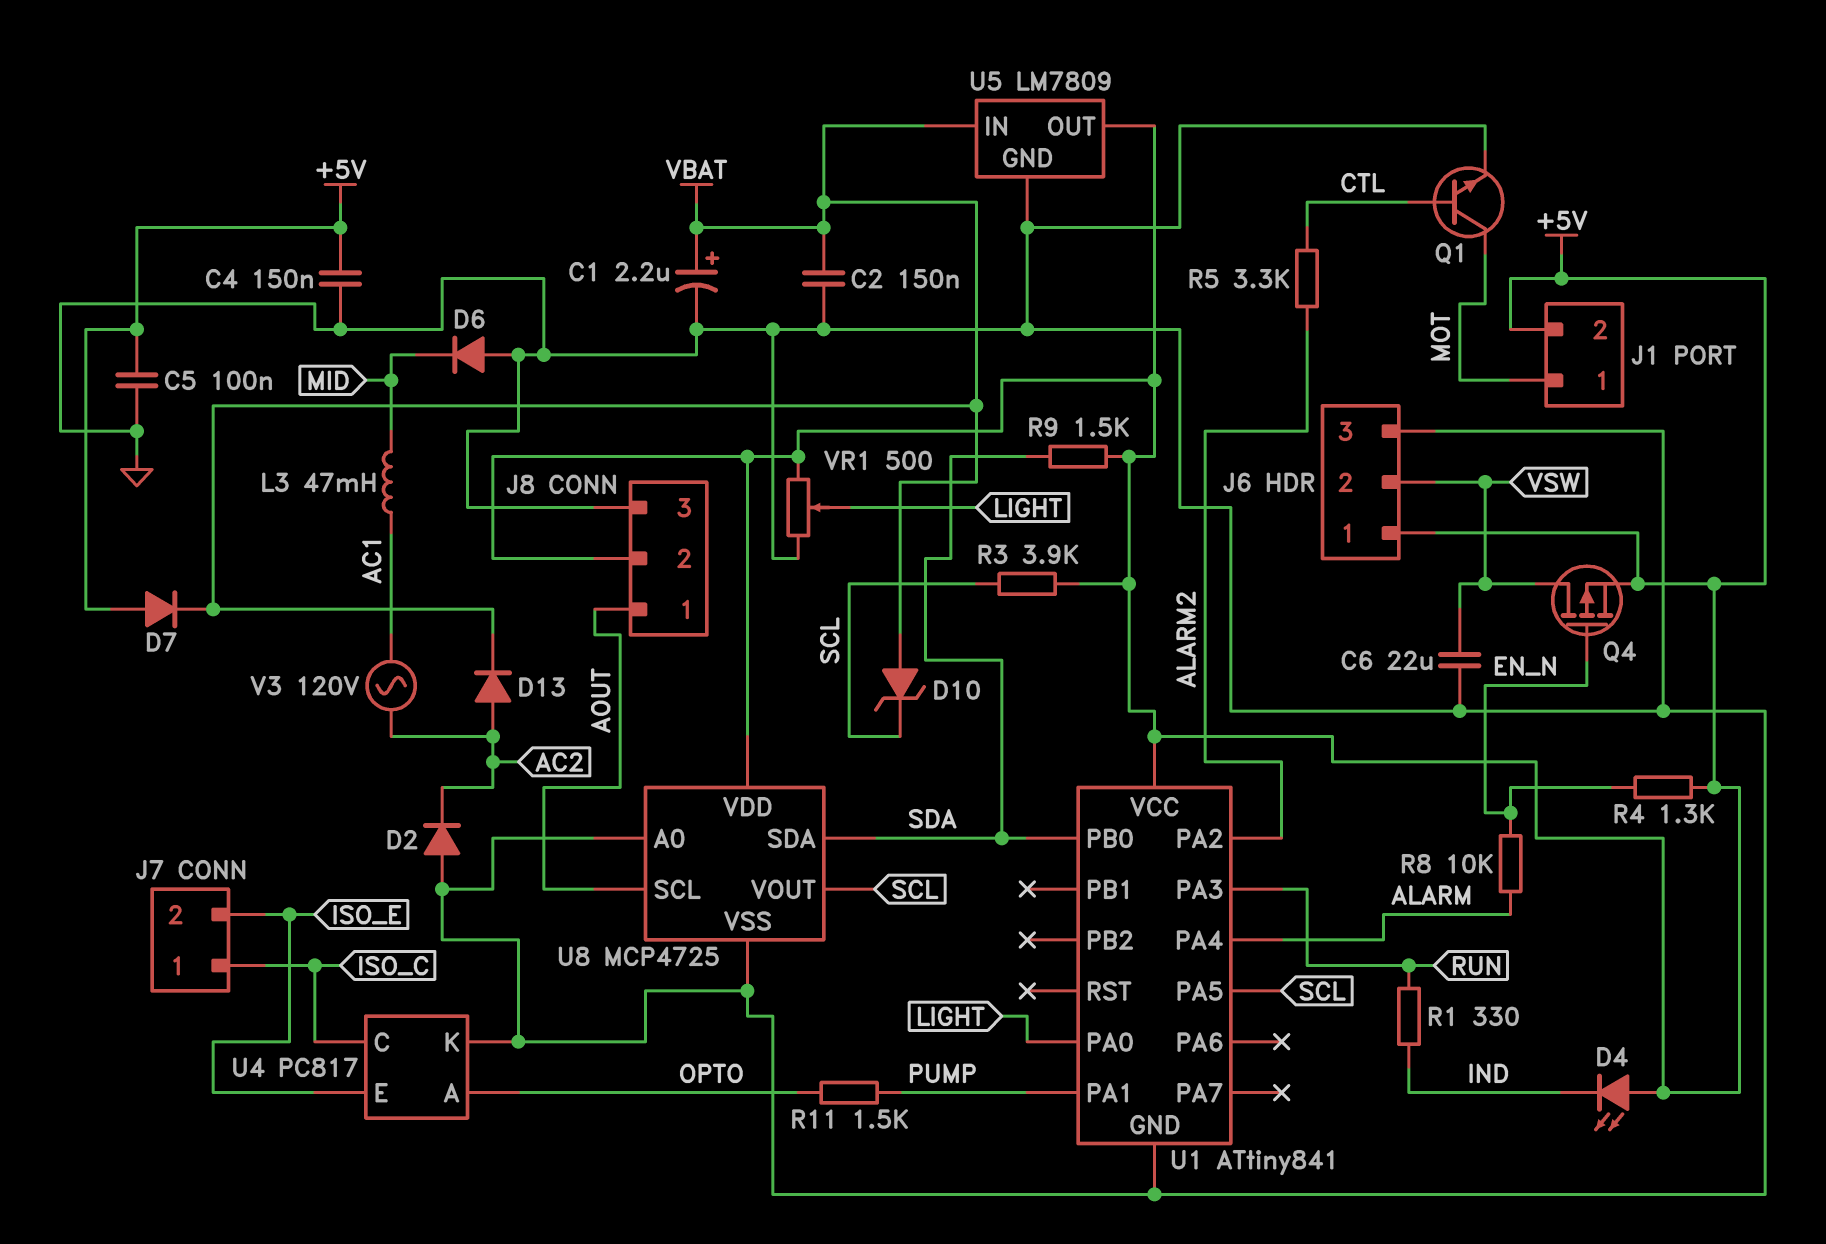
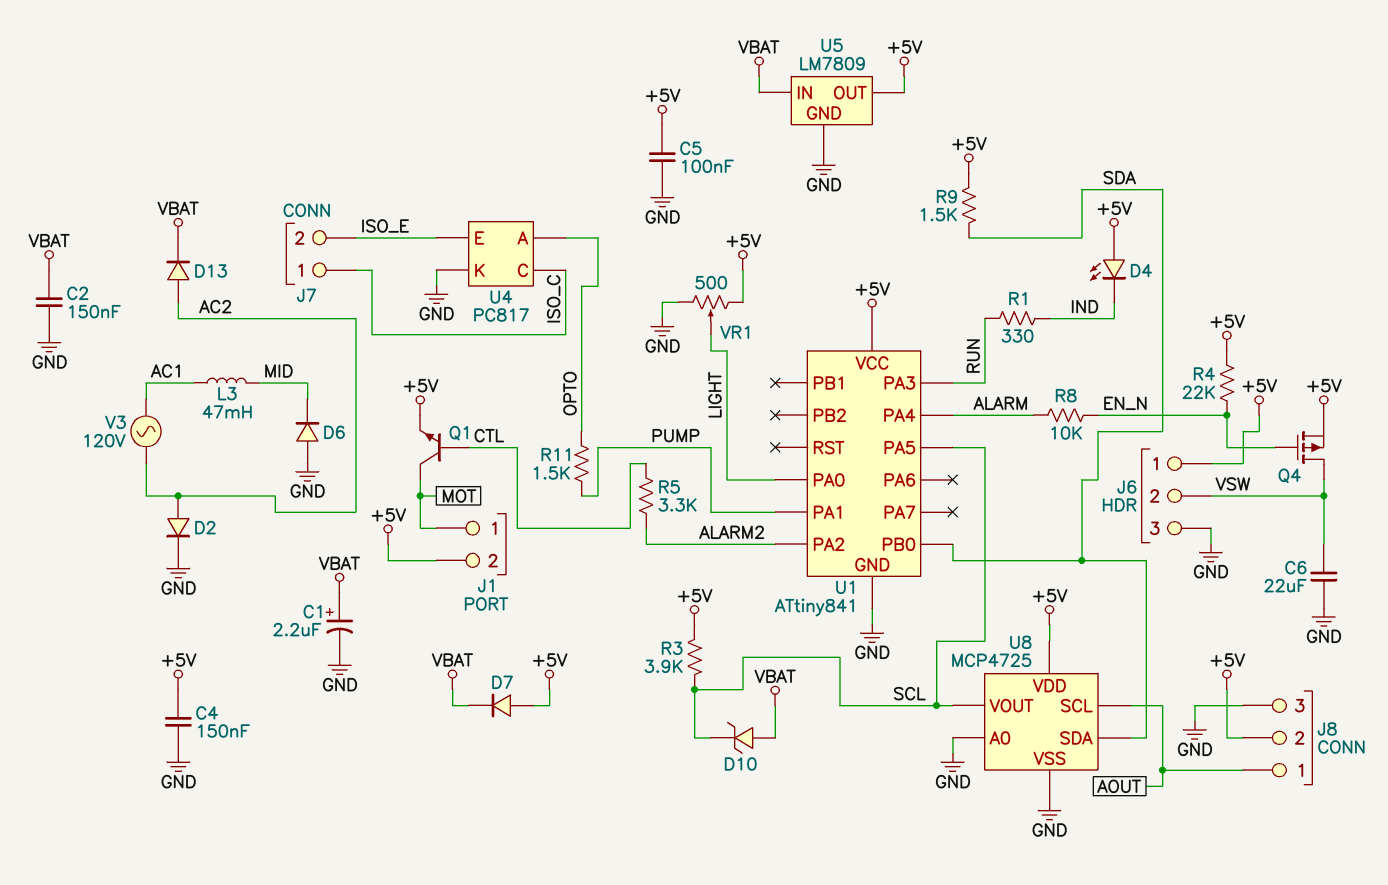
D2: diode (A GND, K AC2) -> diode (A AC2, K GND)
Q1: NPN (B CTL, C MOT, E GND) -> NPN (B CTL, C MOT, E +5V)
R4: 1.3k (+5V, EN_N) -> 22k (+5V, EN_N)

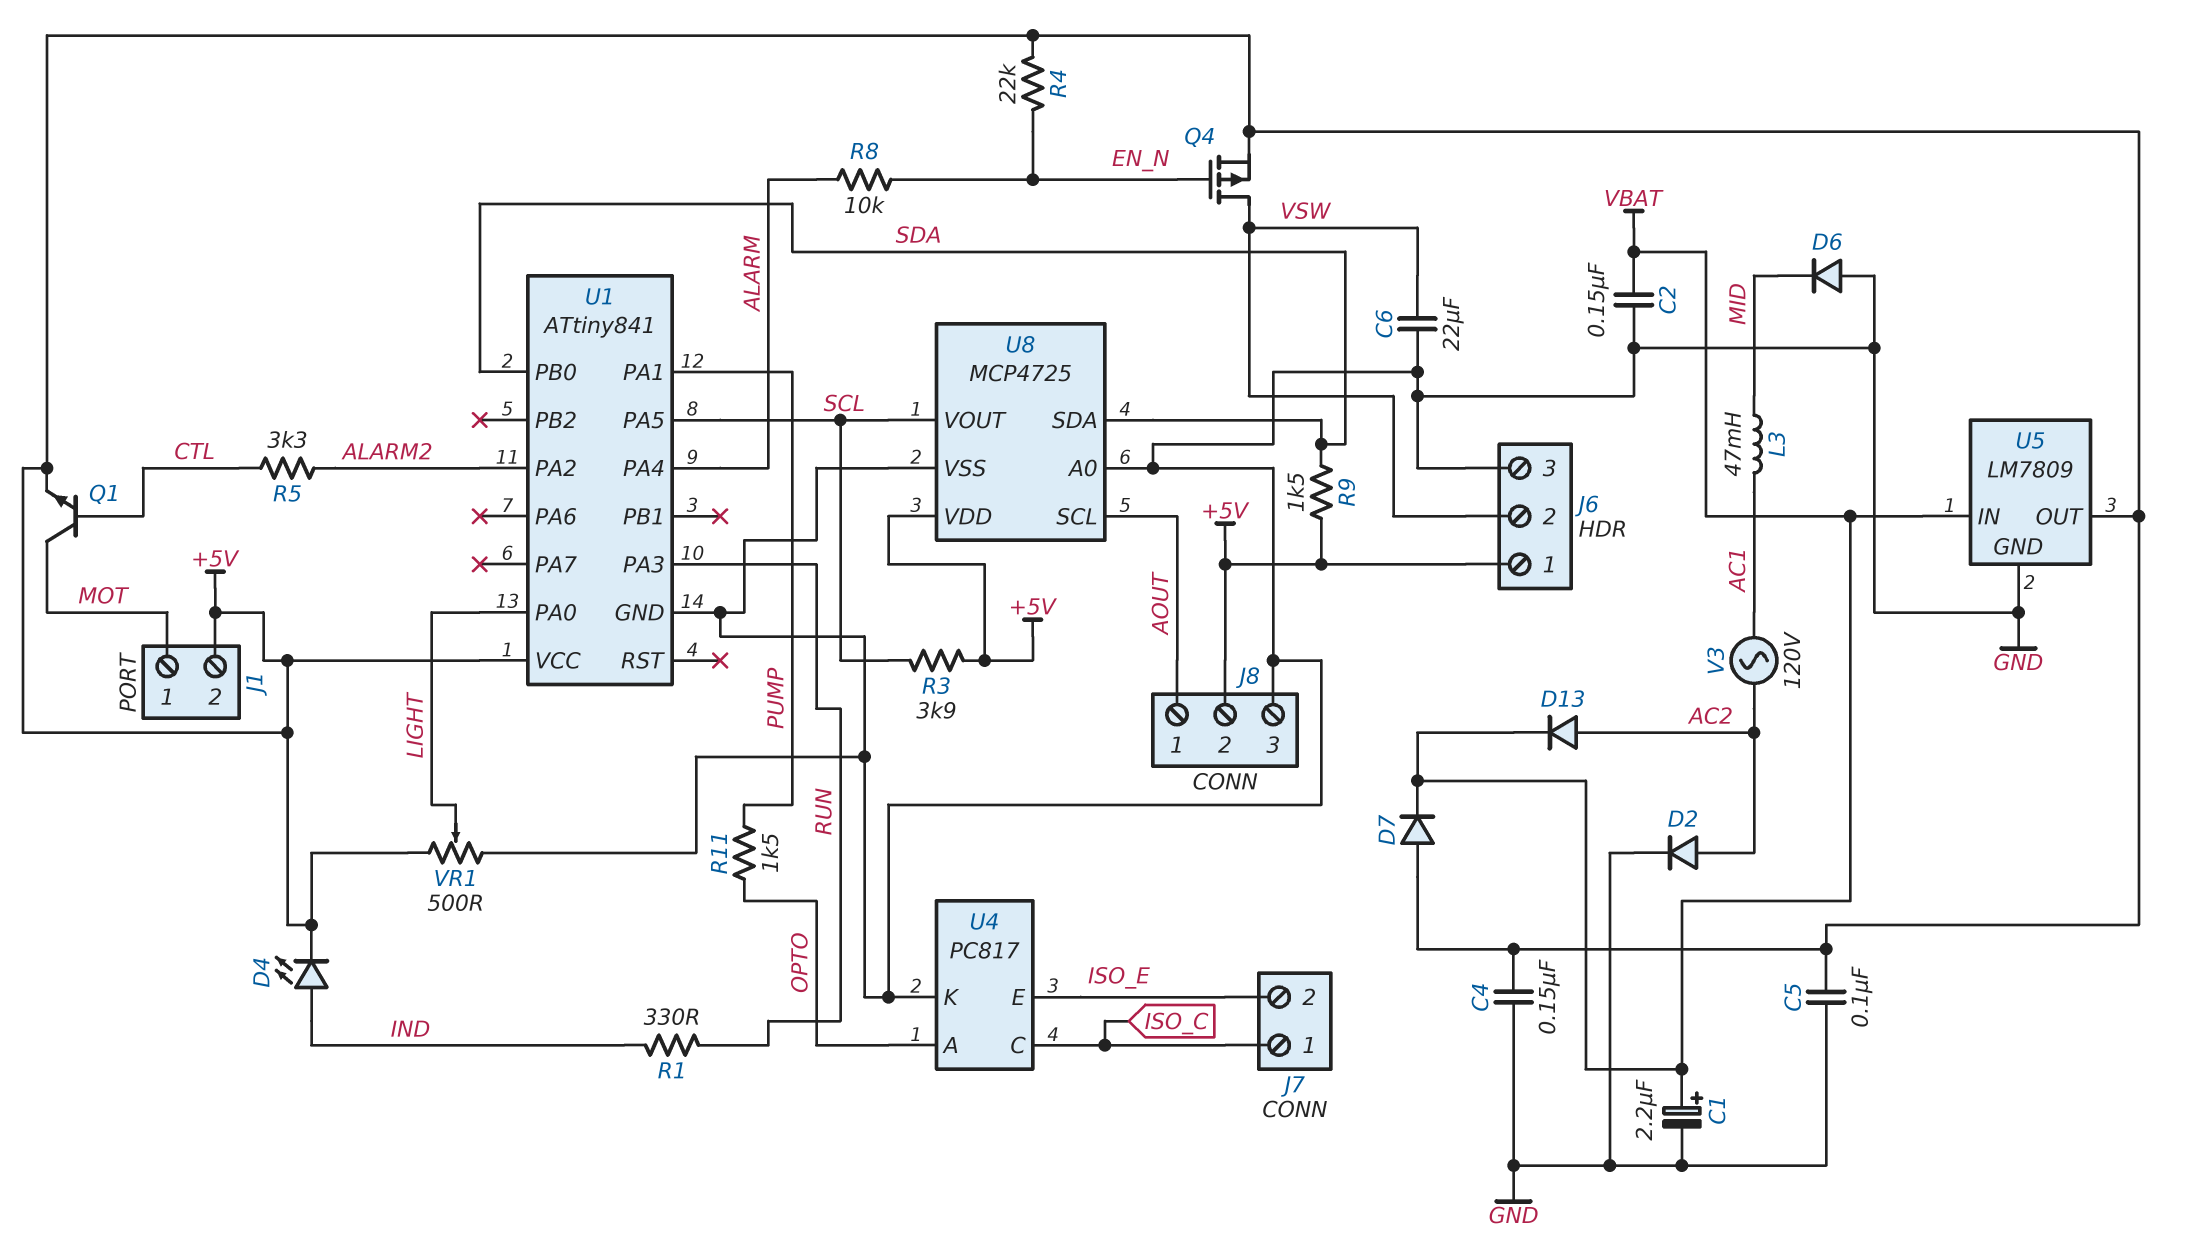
D4: LED (A +5V, K IND) -> LED (A IND, K +5V)
D10: zener (A VBAT, K SCL) -> none

